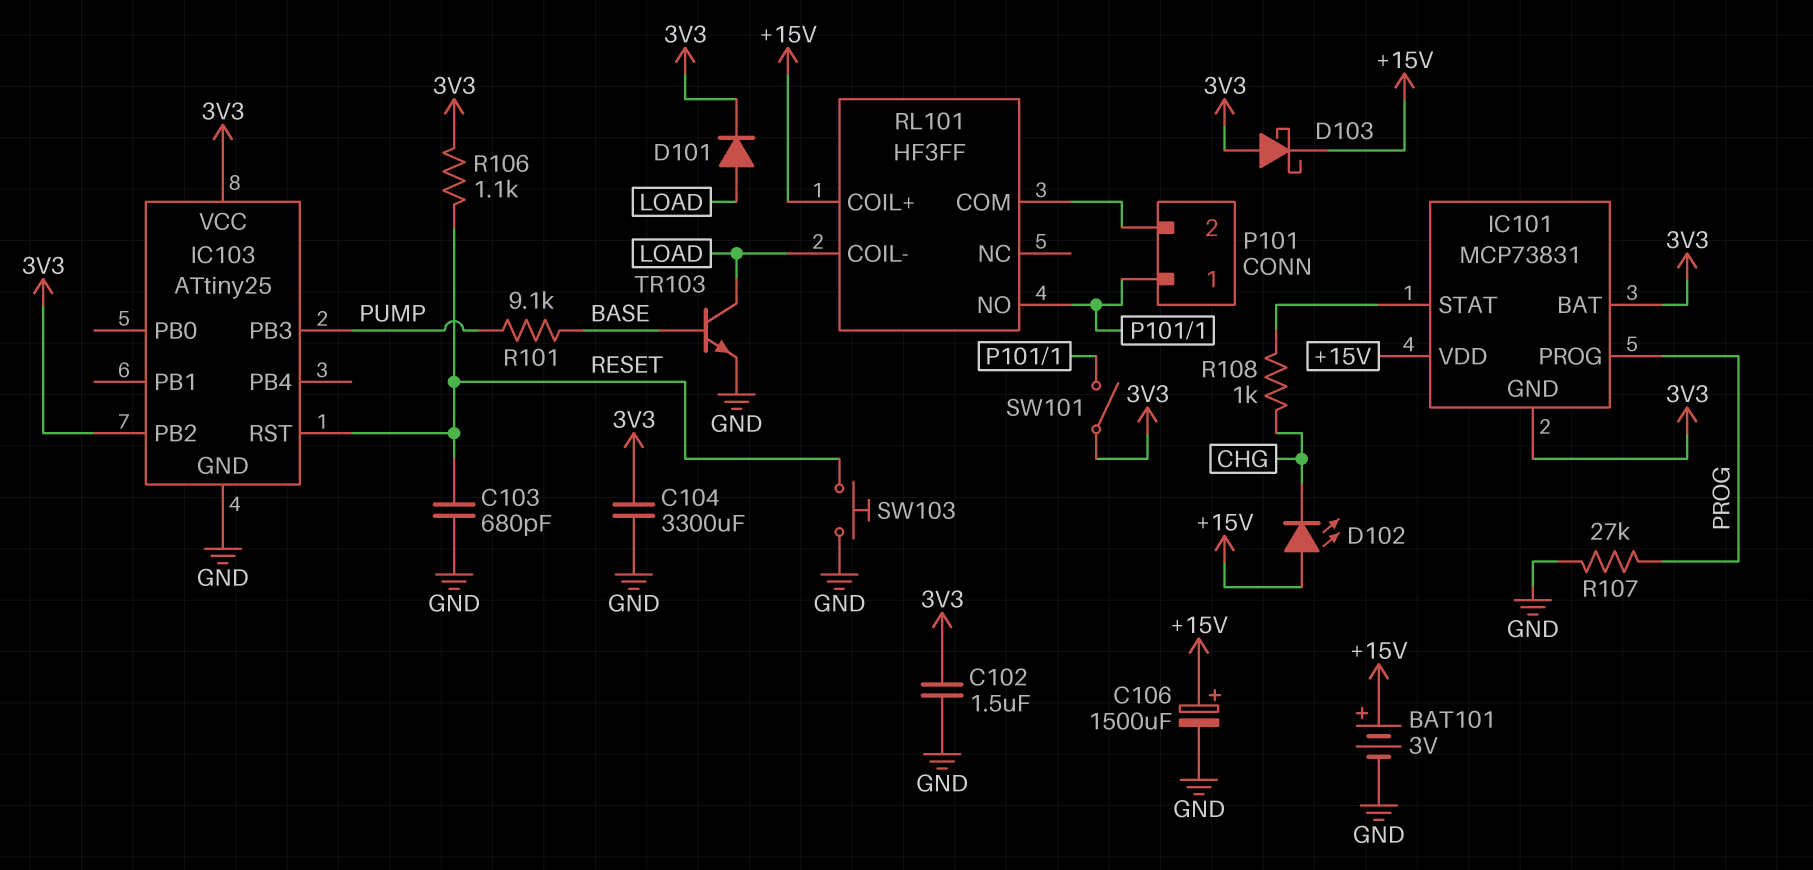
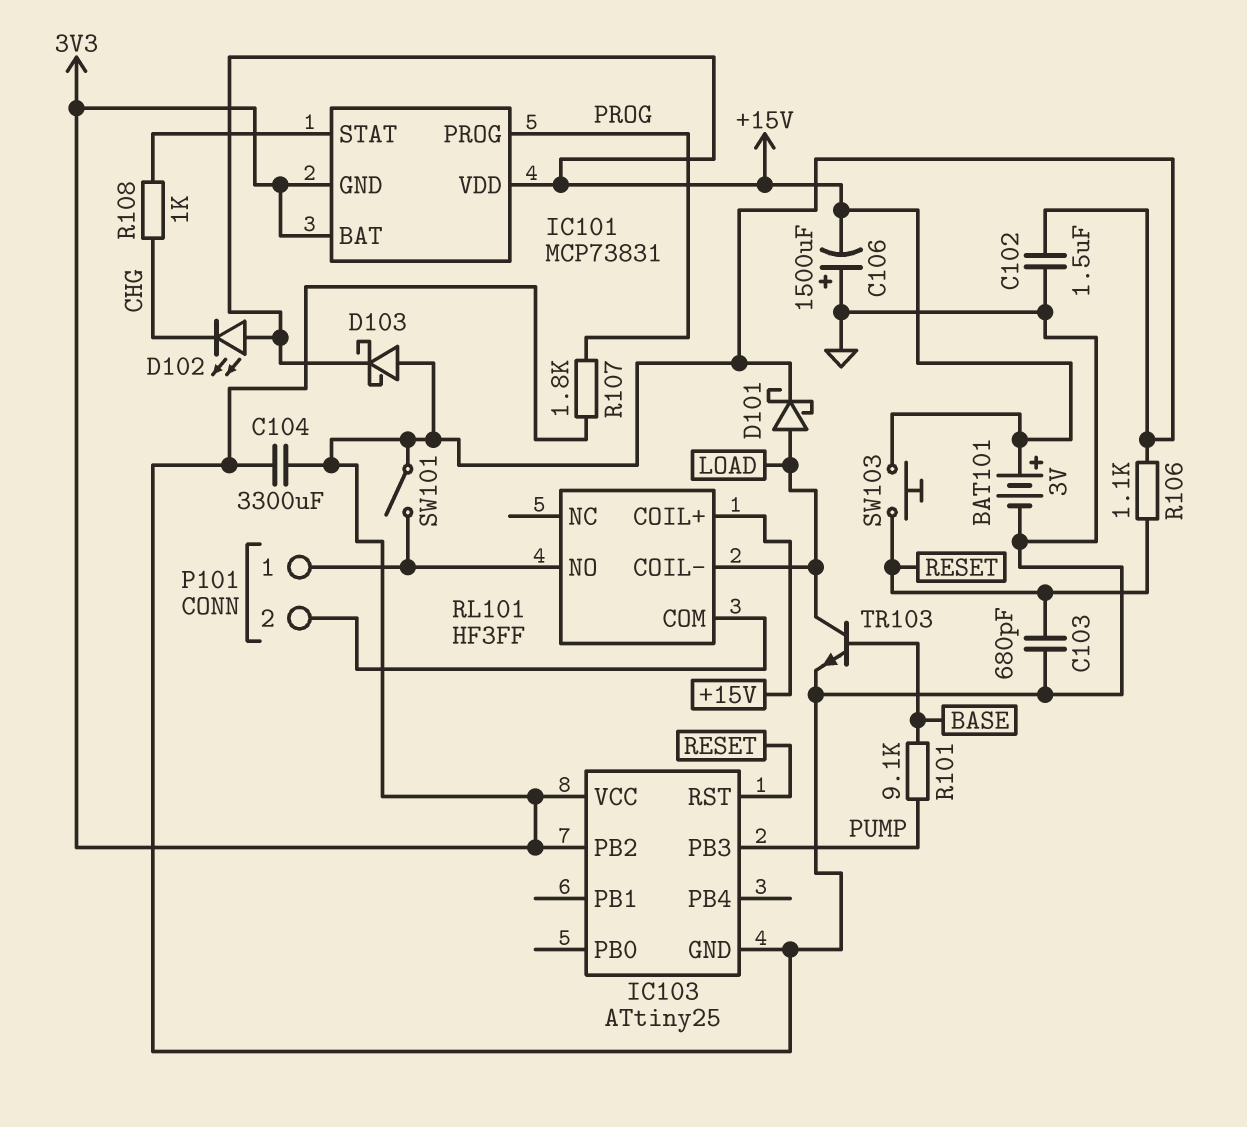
C106: 1500uF (plus +15V, minus GND) -> 1500uF (plus GND, minus +15V)
D101: diode (A LOAD, K 3V3) -> schottky (A LOAD, K 3V3)
R107: 27k (GND, PROG) -> 1.8k (GND, PROG)
SW103: button (GND, RESET) -> button (+15V, RESET)

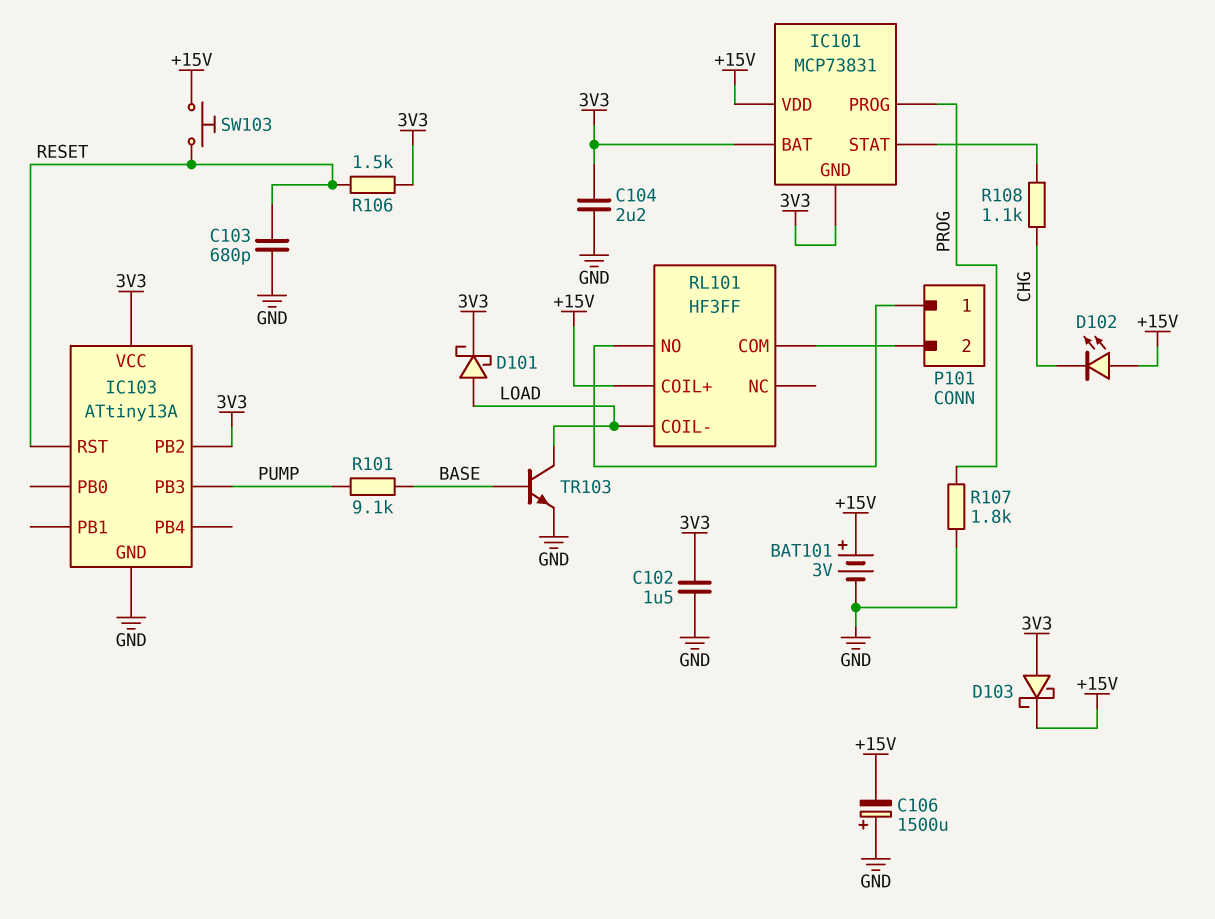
C104: 3300uF (3V3, GND) -> 2.2uF (3V3, GND)
IC103: ATtiny25 -> ATtiny13A
R106: 1.1k (3V3, RESET) -> 1.5k (3V3, RESET)
R108: 1k (CHG, IC101/STAT) -> 1.1k (CHG, IC101/STAT)
SW101: switch (3V3, P101/1) -> none

